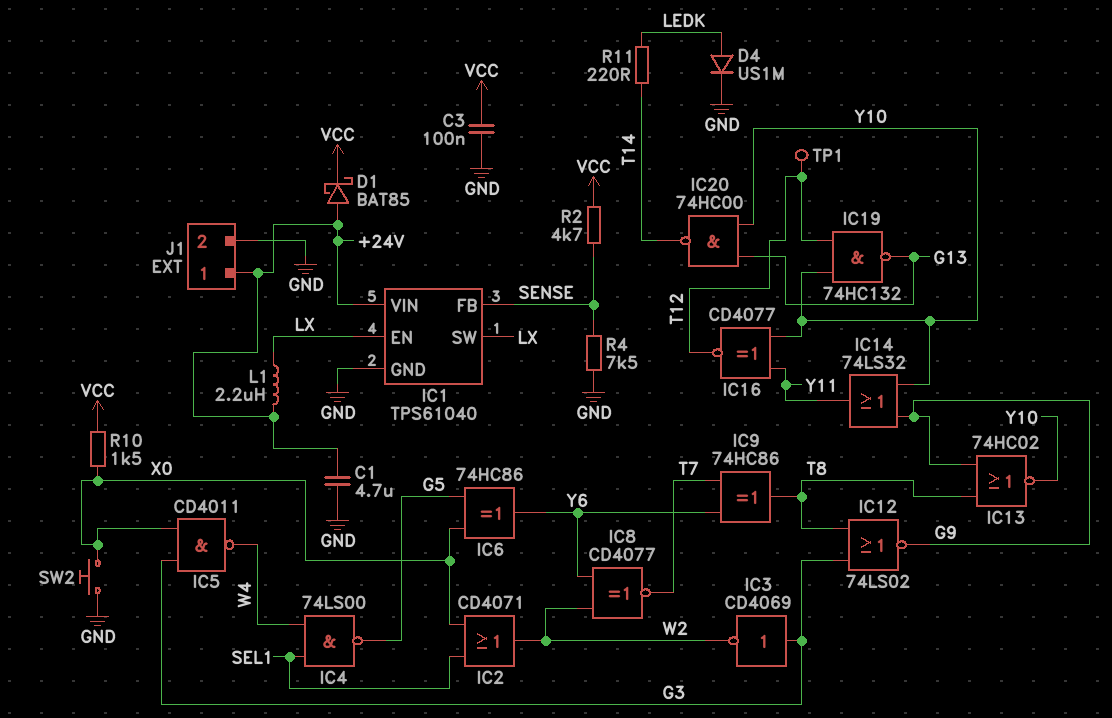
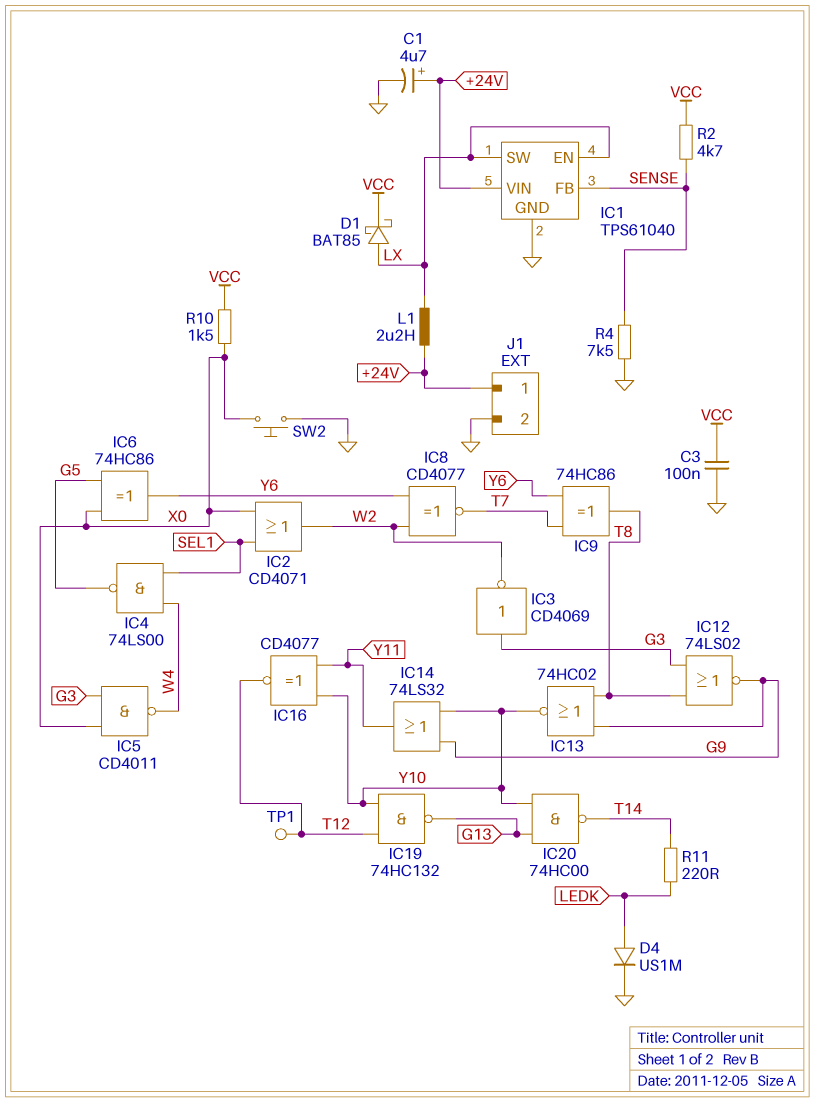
C1: 4.7uF (+24V, GND) -> 4.7uF (plus +24V, minus GND)
D1: schottky BAT85 (A +24V, K VCC) -> schottky BAT85 (A LX, K VCC)

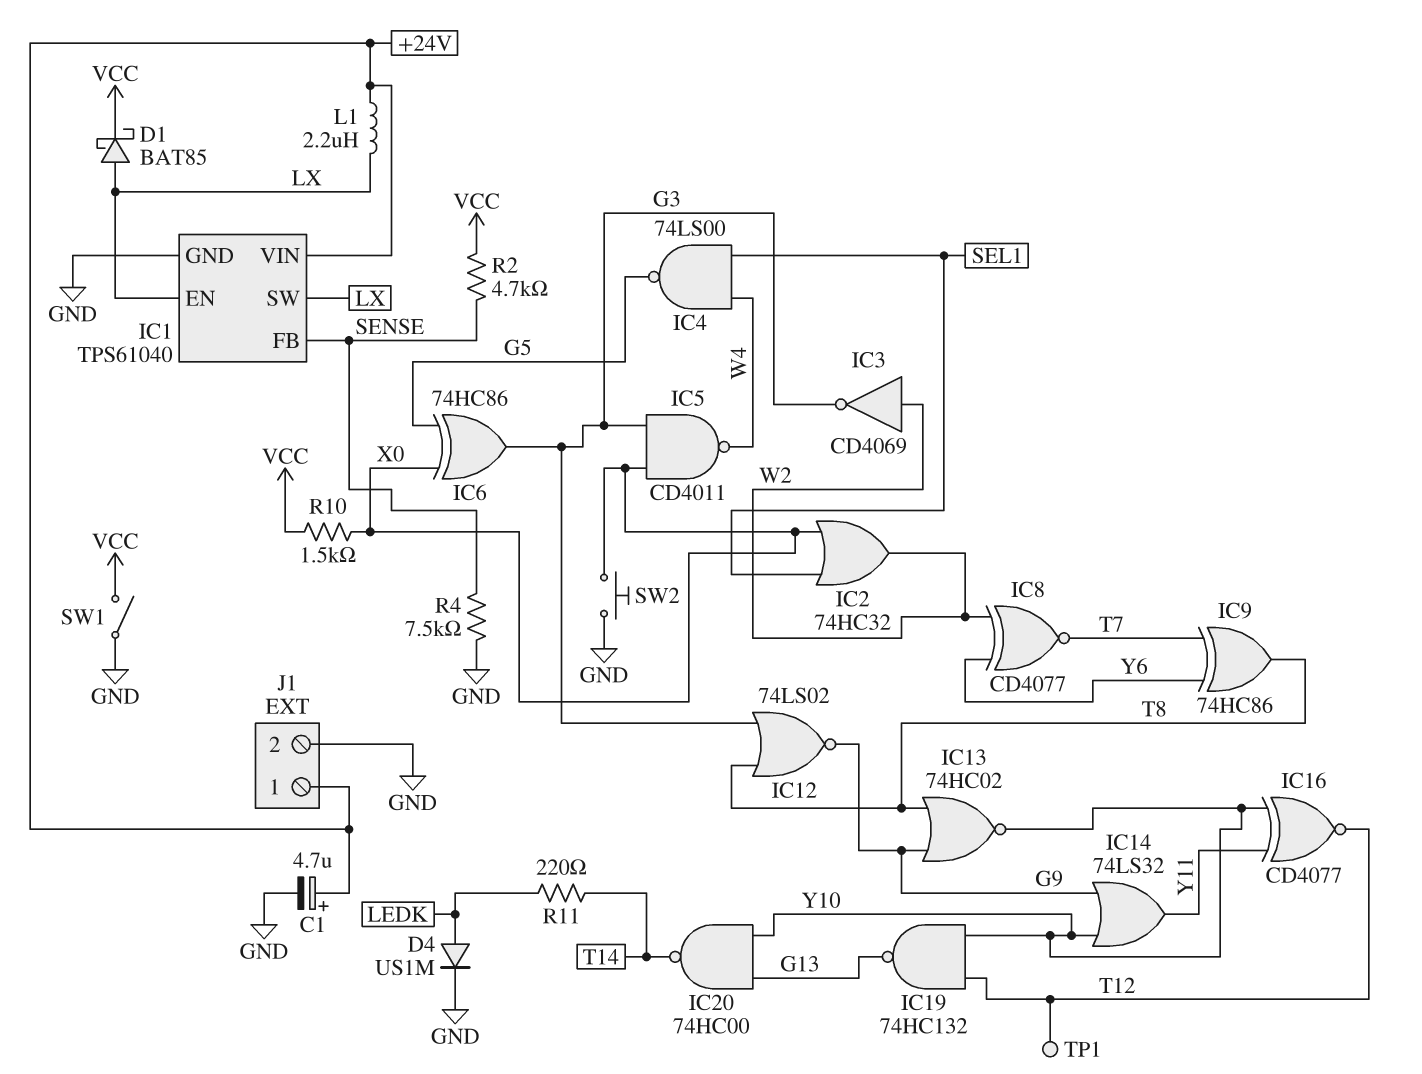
C3: 100nF (GND, VCC) -> none
IC2: OR CD4071 (in SEL1, in X0, out W2) -> OR 74HC32 (in SEL1, in X0, out W2)
IC3: NOT CD4069 (in G3, out W2) -> NOT CD4069 (in W2, out G3)
IC6: XOR 74HC86 (in G5, in X0, out Y6) -> XOR 74HC86 (in G5, in X0, out G3)
SW1: none -> switch (GND, VCC)

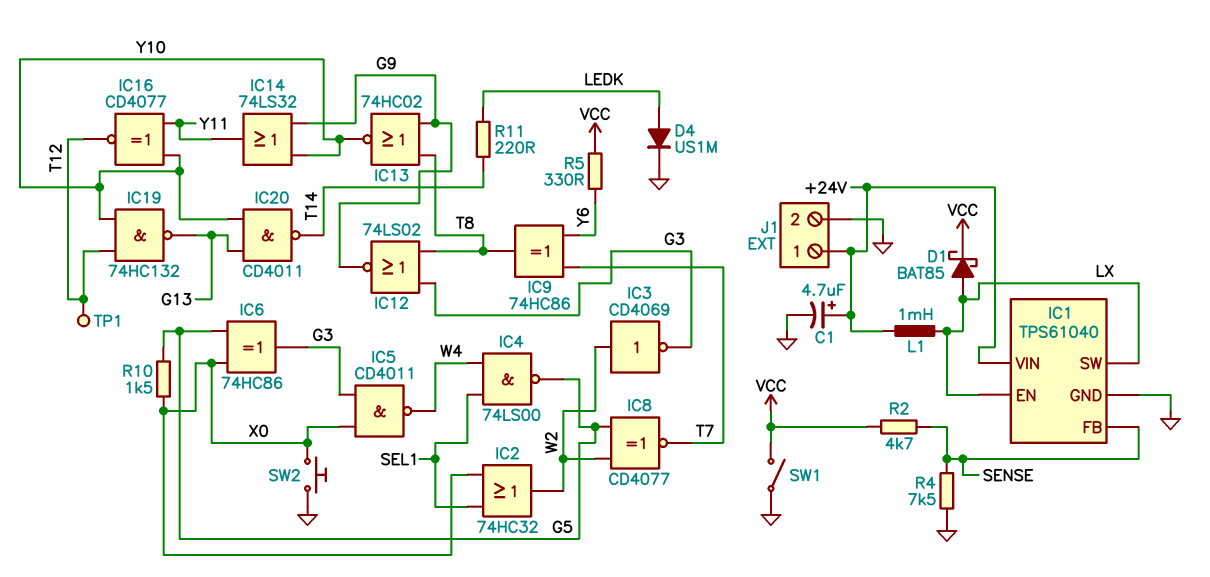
IC8: XNOR CD4077 (in W2, in Y6, out T7) -> XNOR CD4077 (in G5, in W2, out T7)
IC20: NAND 74HC00 (in G13, in Y10, out T14) -> NAND CD4011 (in G13, in Y10, out T14)
L1: 2.2uH (+24V, LX) -> 1mH (+24V, LX)
R5: none -> 330 (VCC, Y6)
R10: 1.5k (VCC, X0) -> 1.5k (G5, X0)

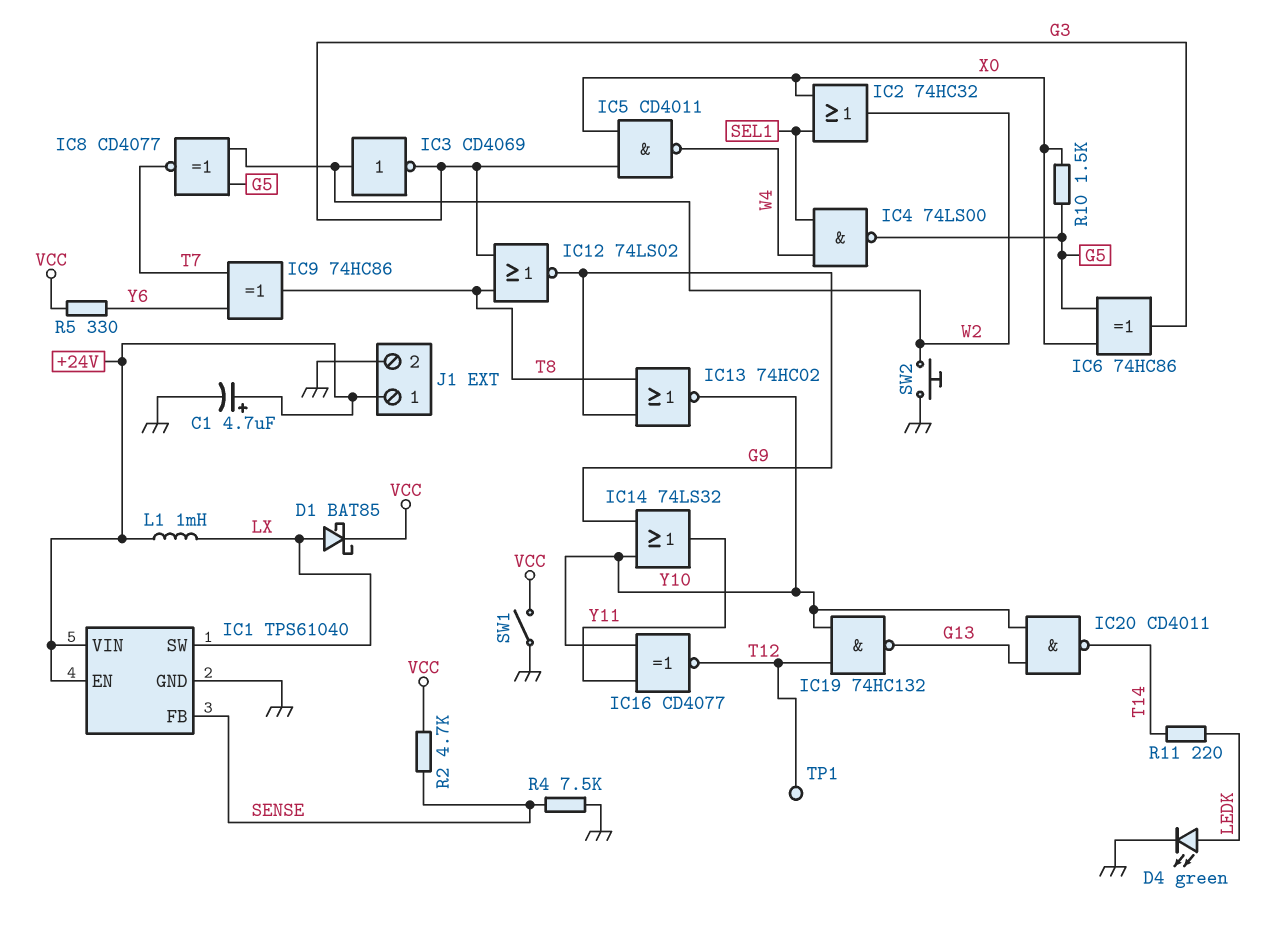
D4: diode US1M (A LEDK, K GND) -> LED green (A LEDK, K GND)
IC1 pin EN: LX -> +24V
SW2: button (GND, X0) -> button (GND, W2)

